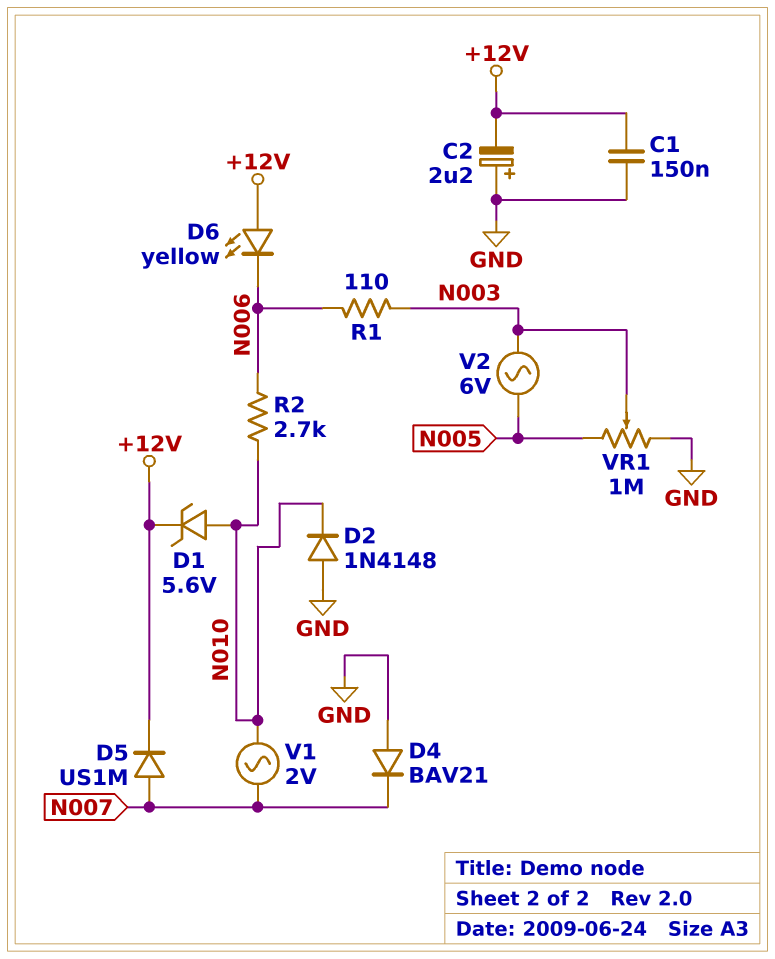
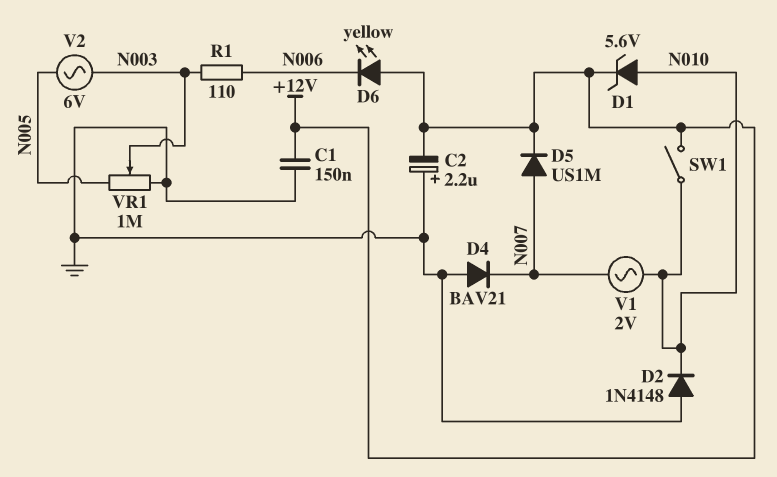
R2: 2.7k (N006, N010) -> none
SW1: none -> switch (+12V, N010)

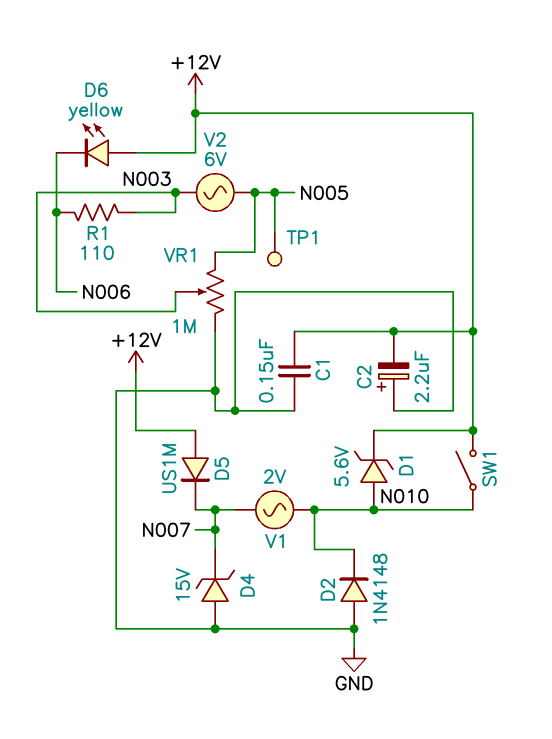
D4: diode BAV21 (A GND, K N007) -> zener 15V (A GND, K N007)
D5: diode US1M (A N007, K +12V) -> diode US1M (A +12V, K N007)
TP1: none -> test point (N005)

